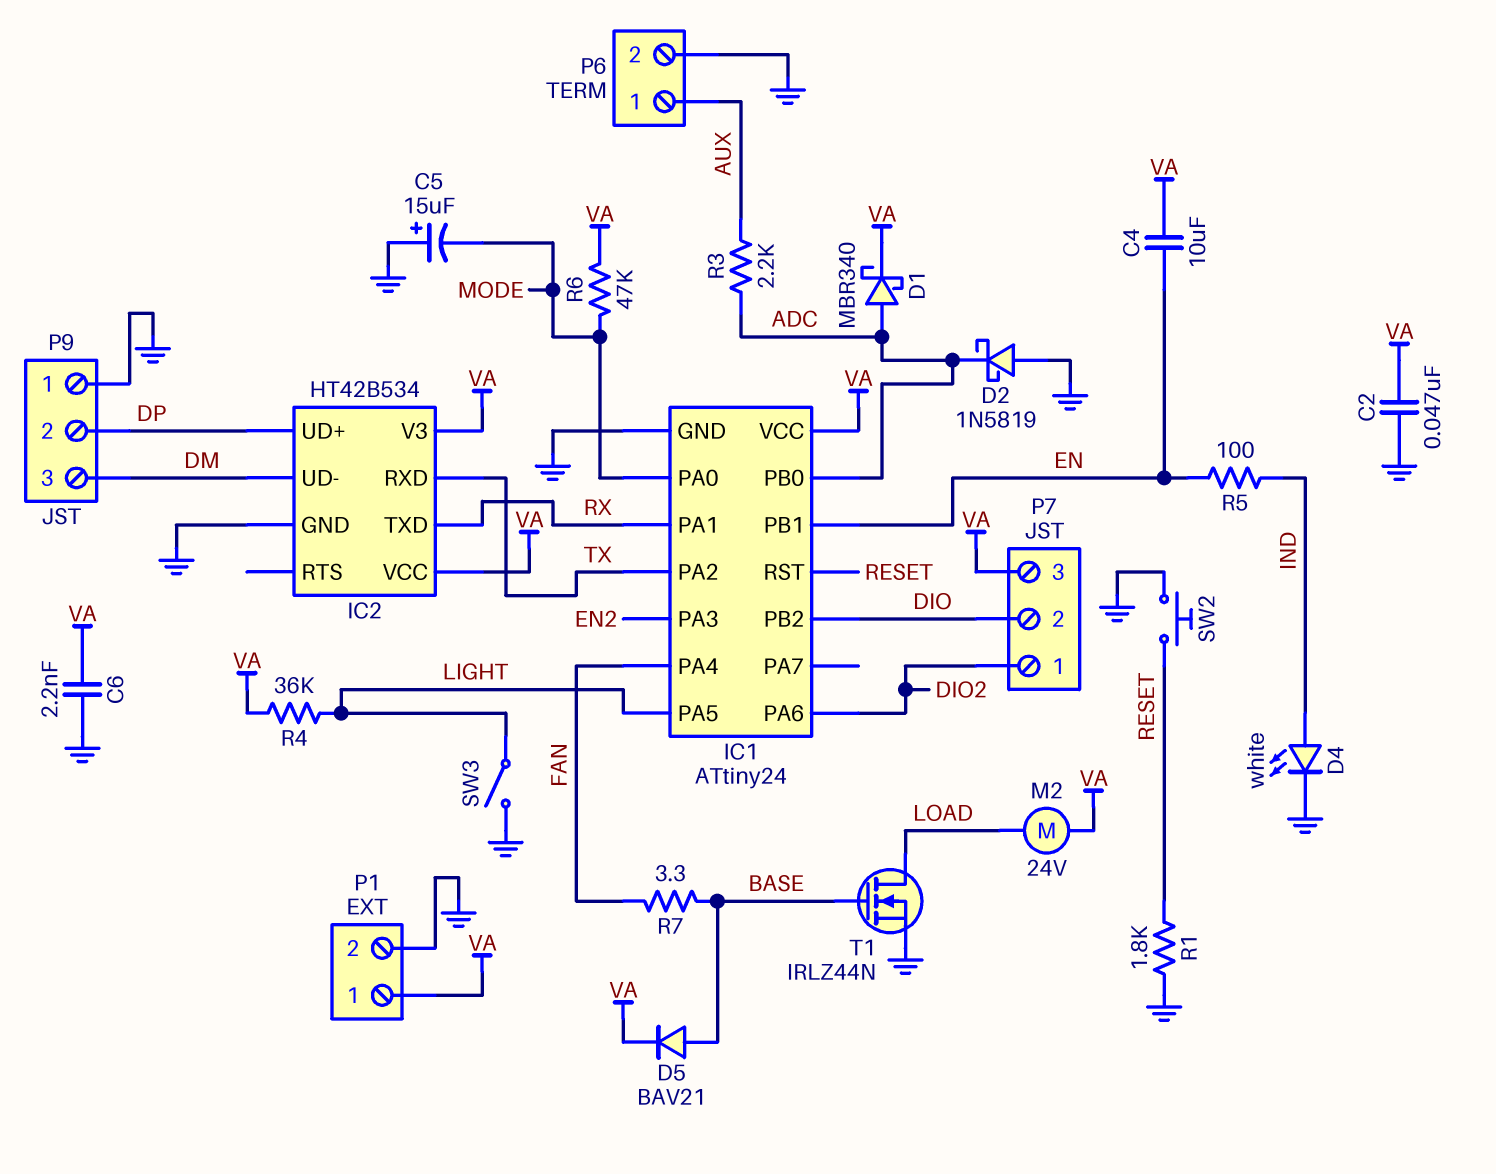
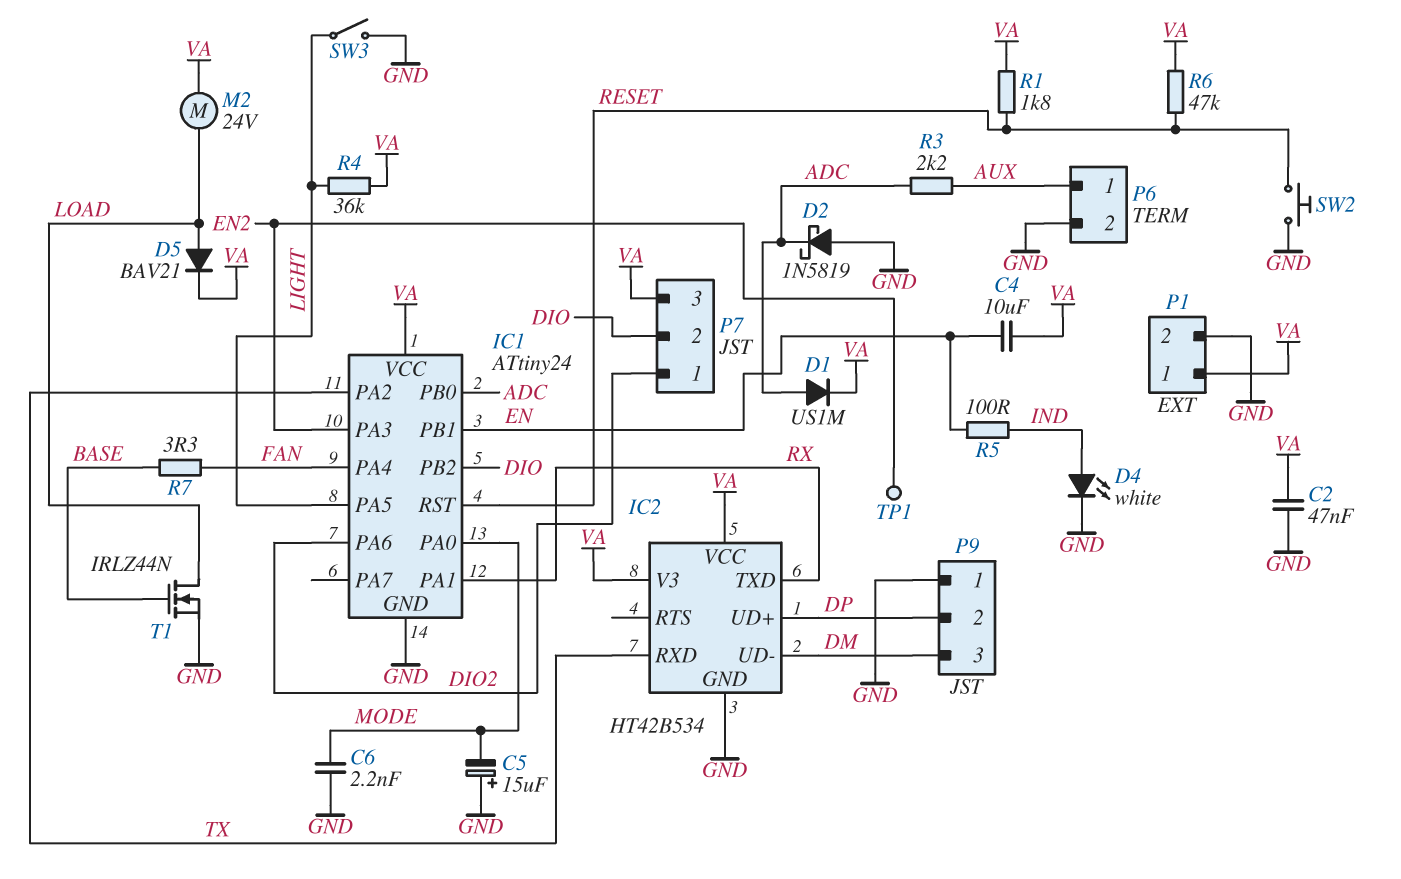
C6: 2.2nF (GND, VA) -> 2.2nF (GND, MODE)
D1: schottky MBR340 (A ADC, K VA) -> diode US1M (A ADC, K VA)
D5: diode BAV21 (A BASE, K VA) -> diode BAV21 (A LOAD, K VA)
R1: 1.8k (GND, RESET) -> 1.8k (RESET, VA)
R6: 47k (MODE, VA) -> 47k (RESET, VA)
TP1: none -> test point (EN2)

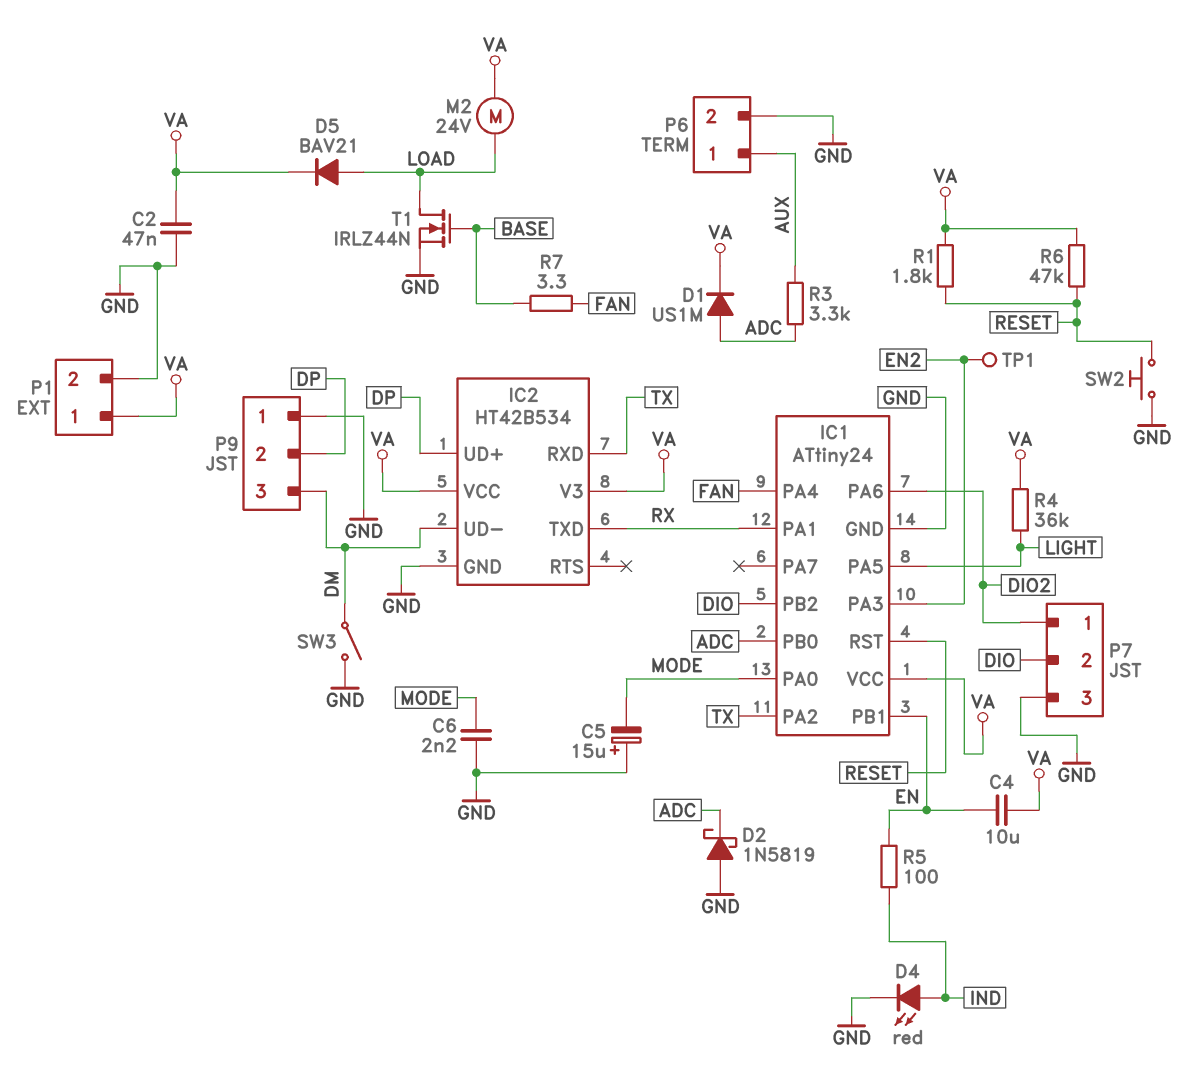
D4: LED white (A IND, K GND) -> LED red (A IND, K GND)
P7 pin 3: VA -> GND
R3: 2.2k (ADC, AUX) -> 3.3k (ADC, AUX)
SW3: switch (GND, LIGHT) -> switch (DM, GND)

